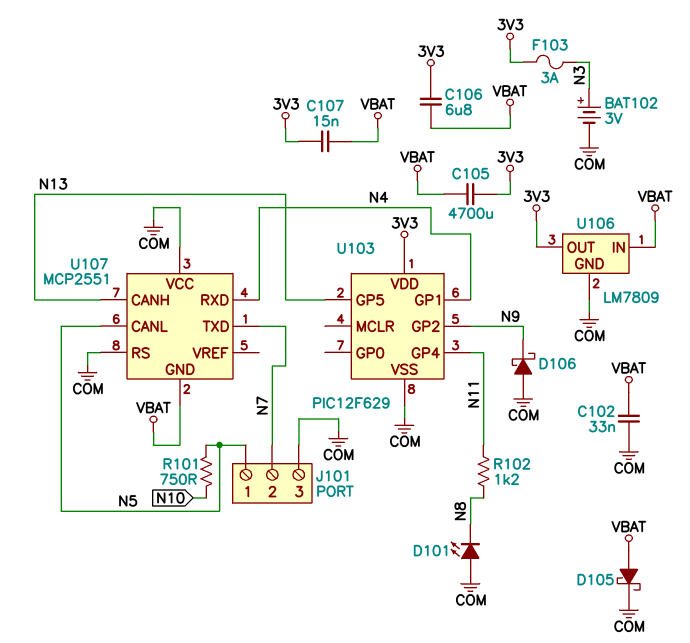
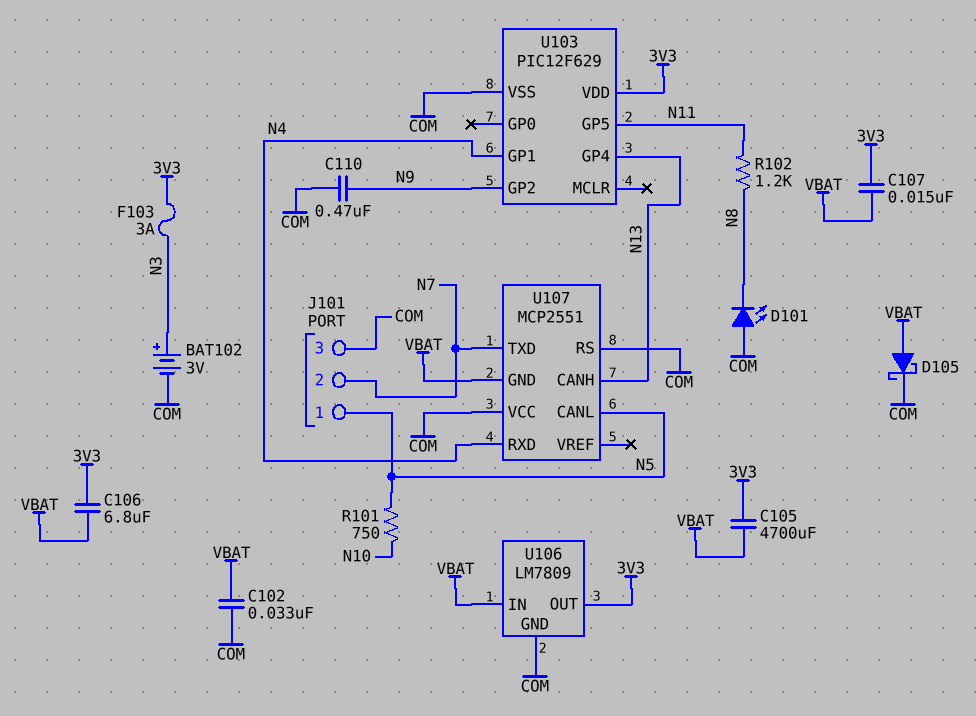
C110: none -> 470nF (COM, N9)
D106: schottky (A COM, K N9) -> none
U103 pin GP4: N11 -> N13
U103 pin GP5: N13 -> N11

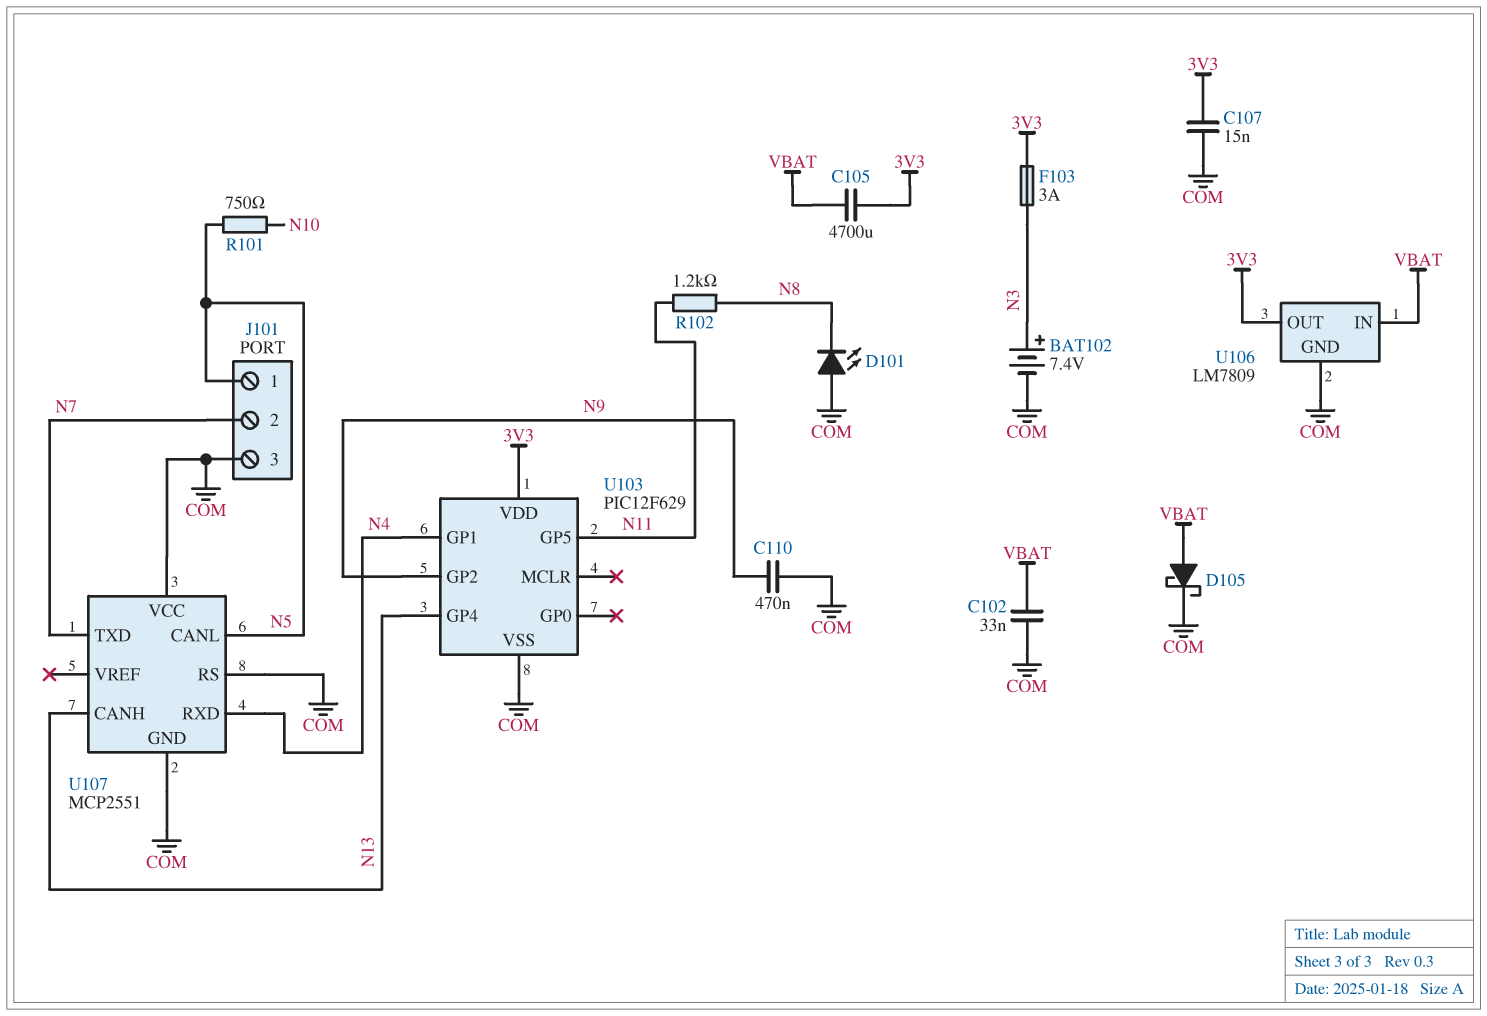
BAT102: 3V (plus N3, minus COM) -> 7.4V (plus N3, minus COM)
C106: 6.8uF (3V3, VBAT) -> none
C107: 15nF (3V3, VBAT) -> 15nF (3V3, COM)
U107 pin GND: VBAT -> COM

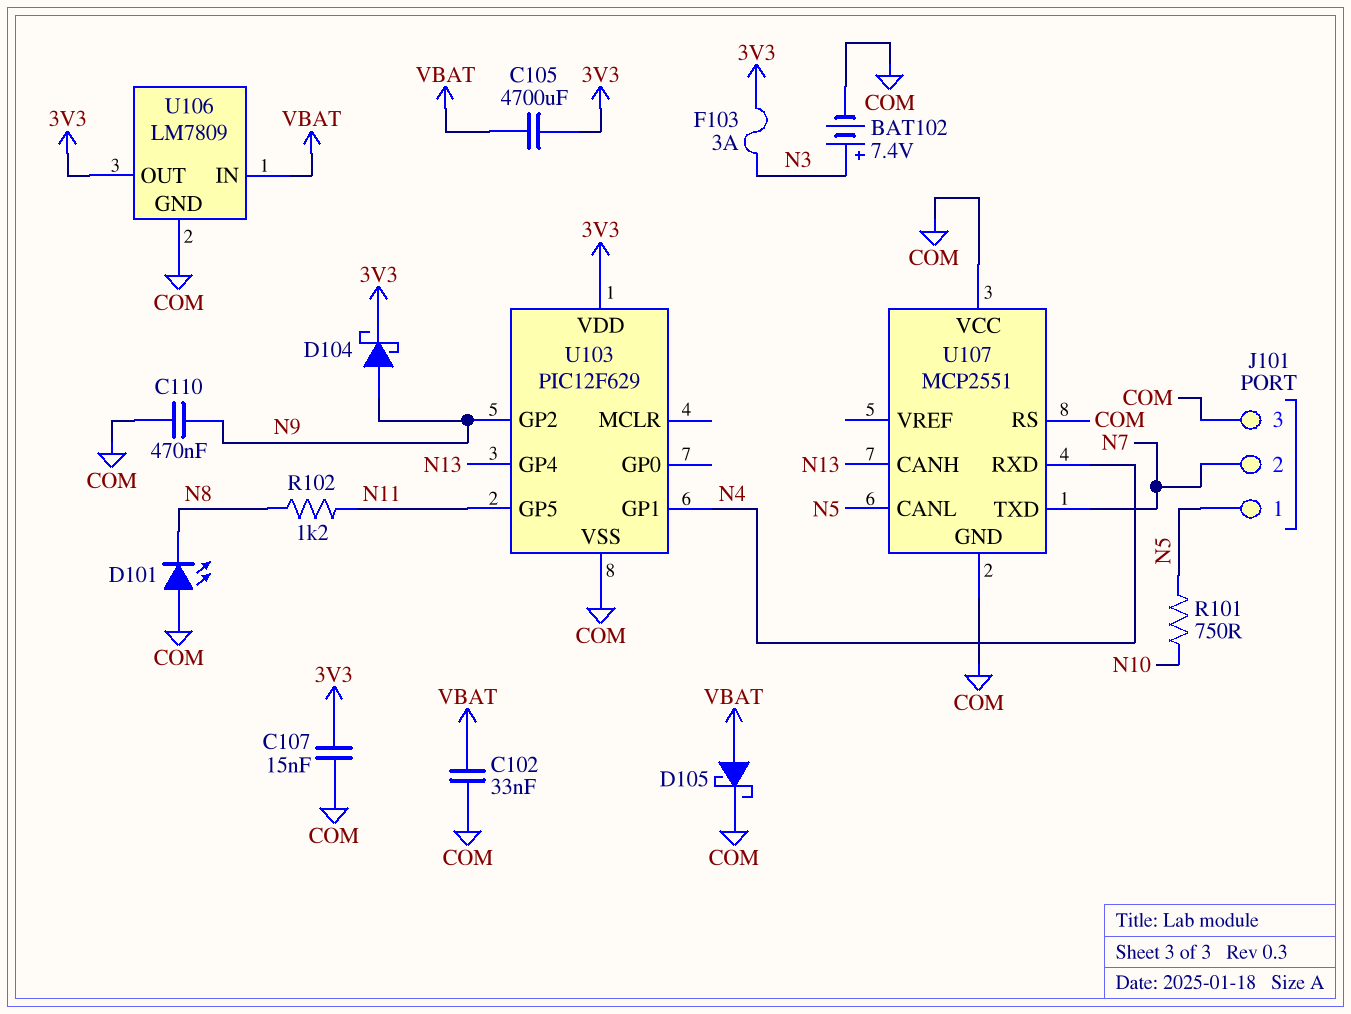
D104: none -> schottky (A N9, K 3V3)

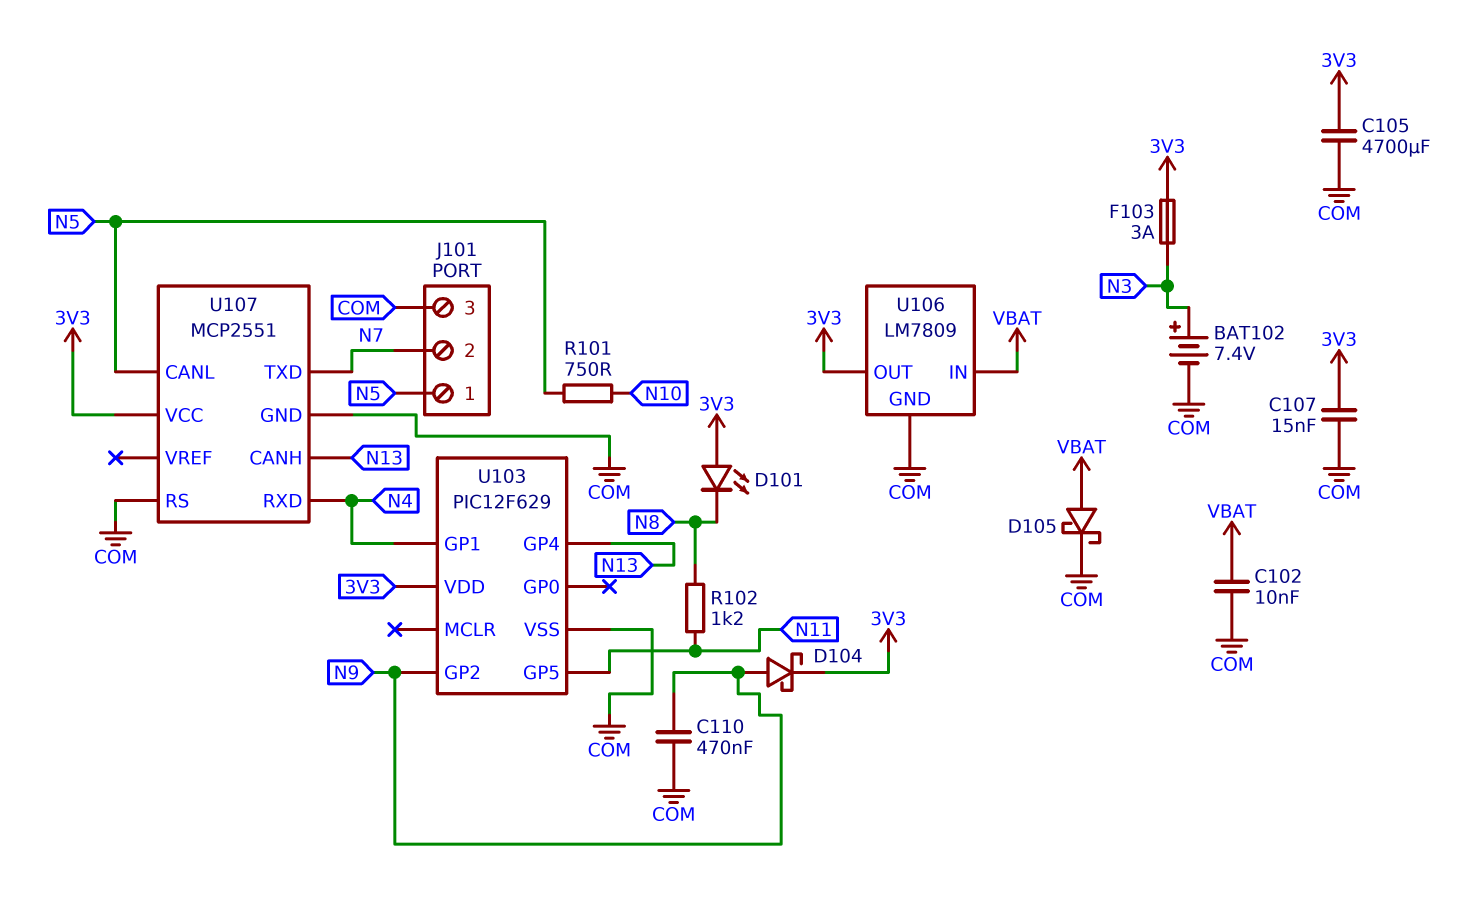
C102: 33nF (COM, VBAT) -> 10nF (COM, VBAT)
C105: 4700uF (3V3, VBAT) -> 4700uF (3V3, COM)
D101: LED (A COM, K N8) -> LED (A 3V3, K N8)
U107 pin VCC: COM -> 3V3

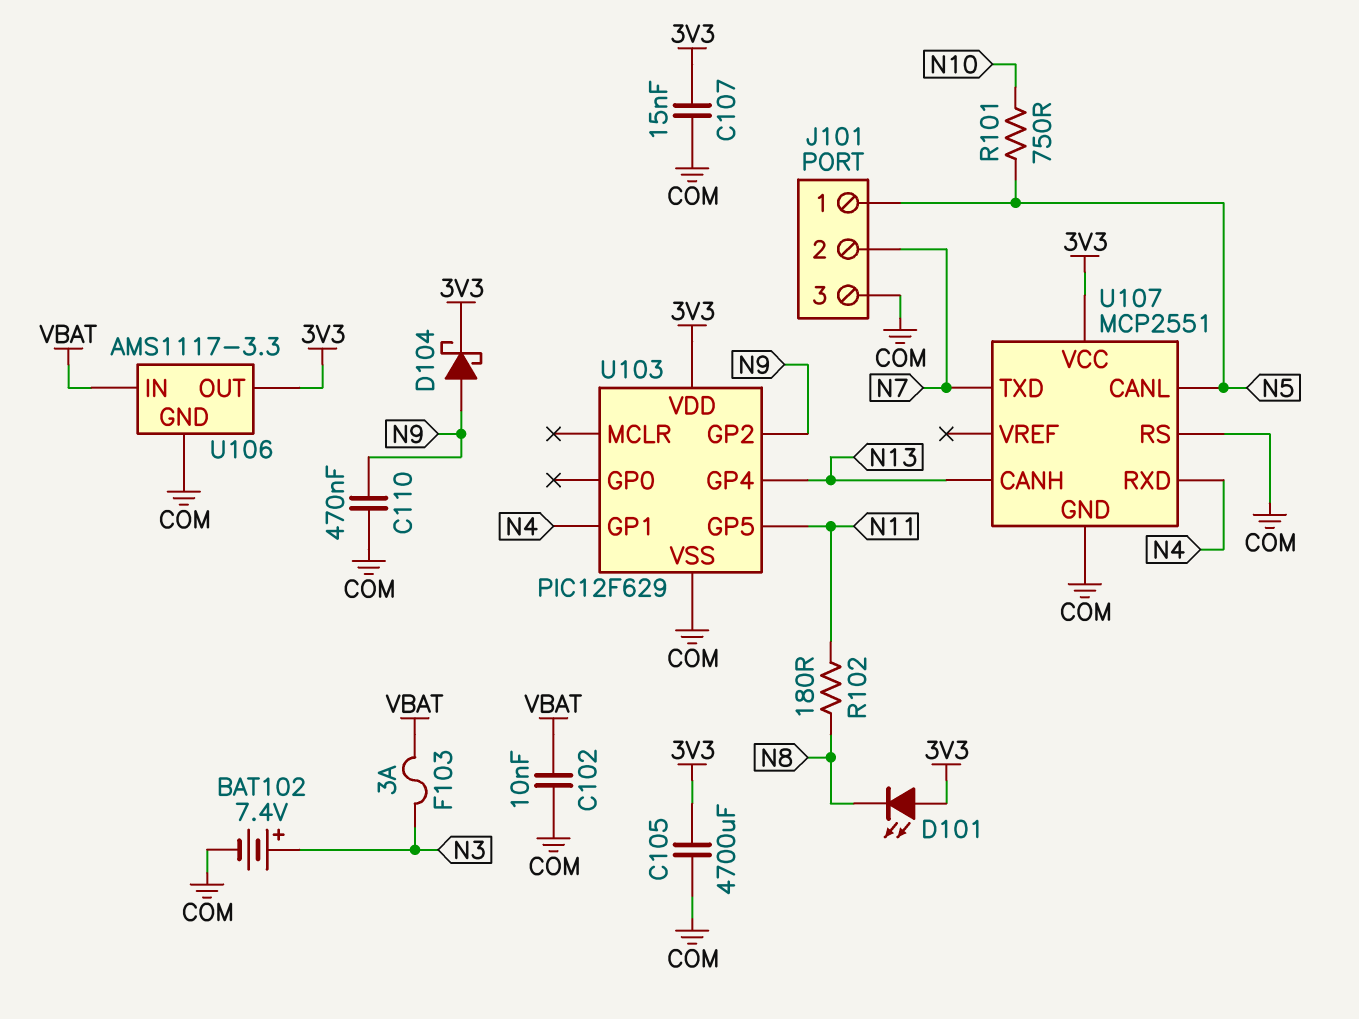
D105: schottky (A VBAT, K COM) -> none
F103: 3A (3V3, N3) -> 3A (N3, VBAT)
R102: 1.2k (N8, N11) -> 180 (N8, N11)
U106: LM7809 -> AMS1117-3.3

